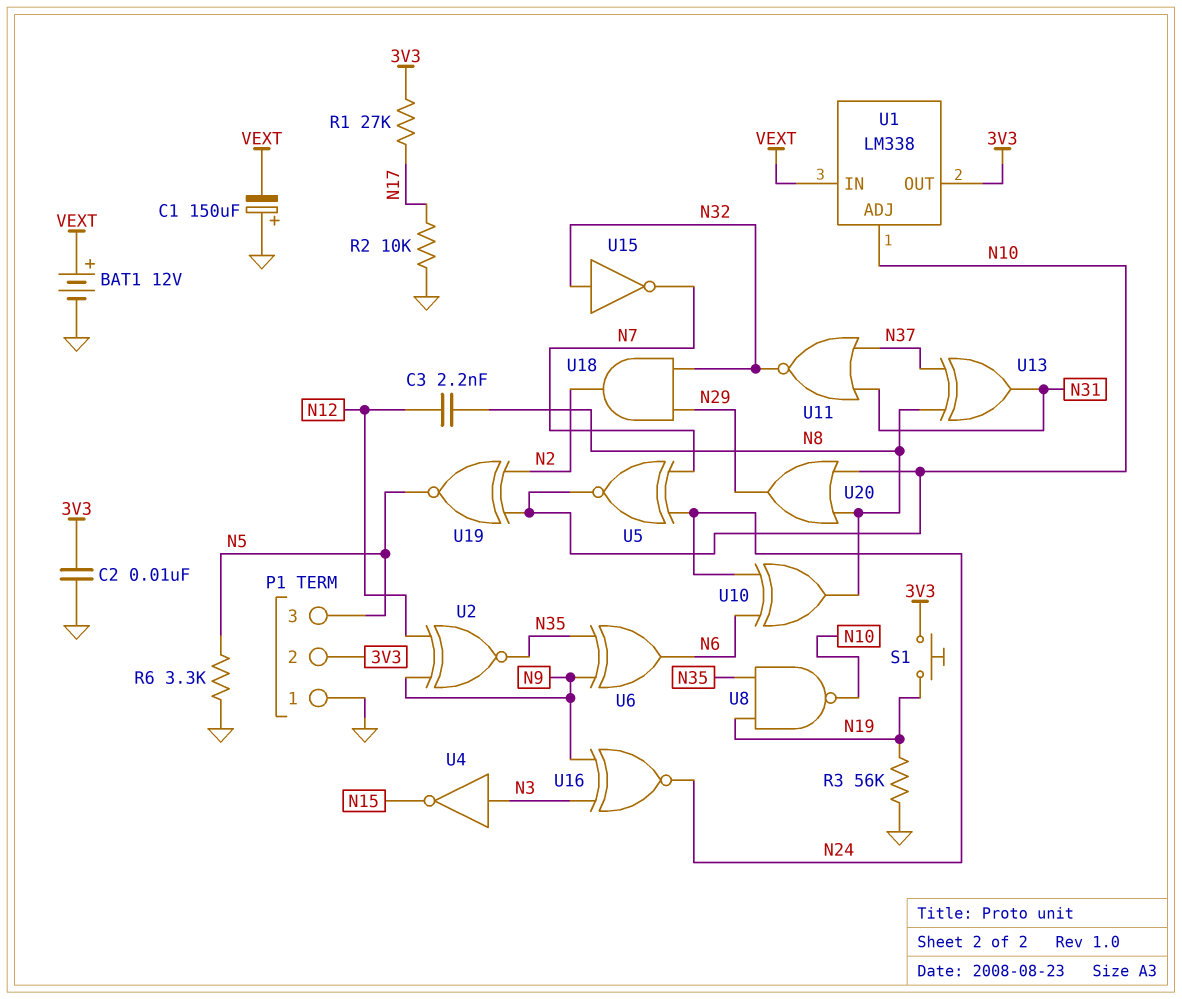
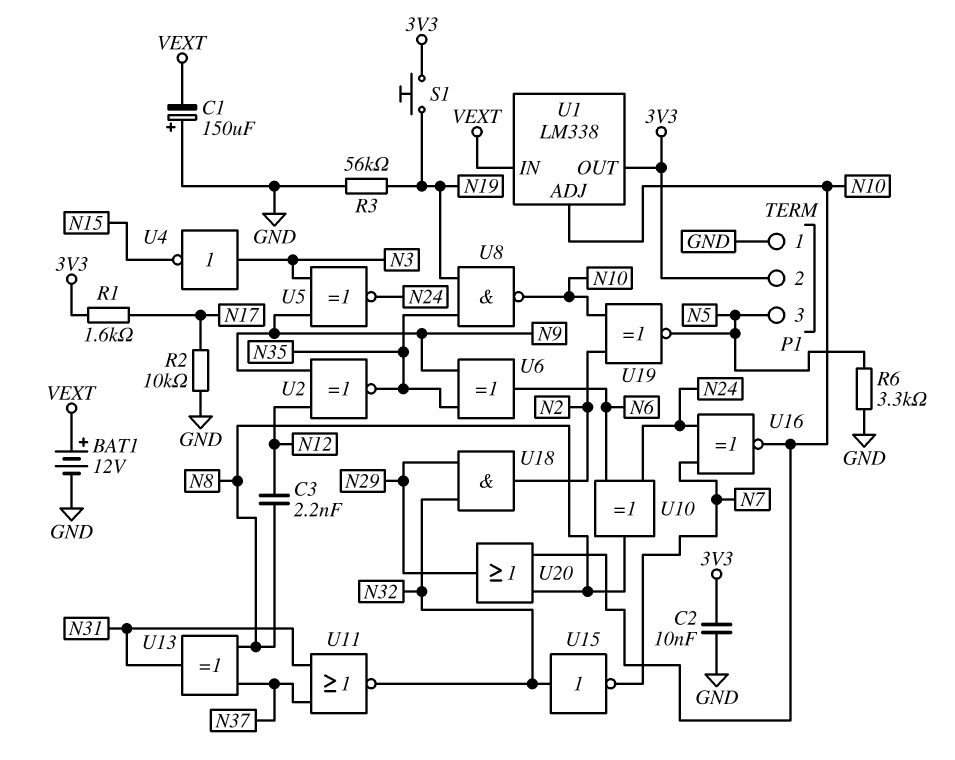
R1: 27k (3V3, N17) -> 1.6k (3V3, N17)
U5: XNOR (in N7, in N24, out N10) -> XNOR (in N3, in N9, out N24)
U16: XNOR (in N3, in N9, out N24) -> XNOR (in N7, in N24, out N10)

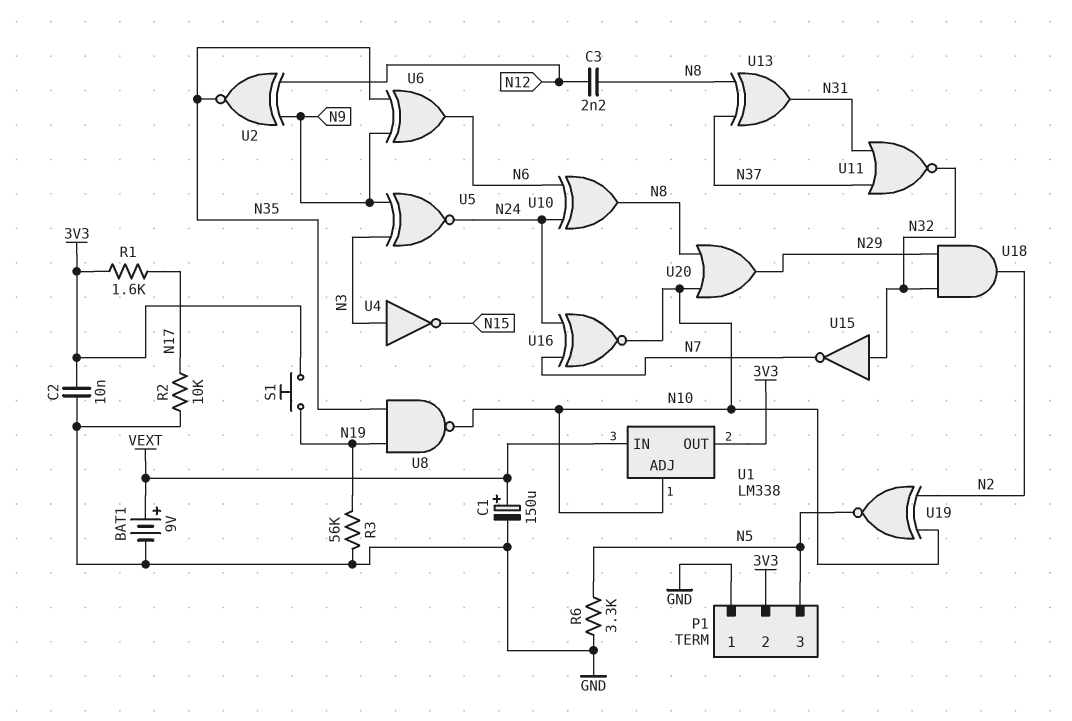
BAT1: 12V (plus VEXT, minus GND) -> 9V (plus VEXT, minus GND)
C1: 150uF (plus GND, minus VEXT) -> 150uF (plus VEXT, minus GND)

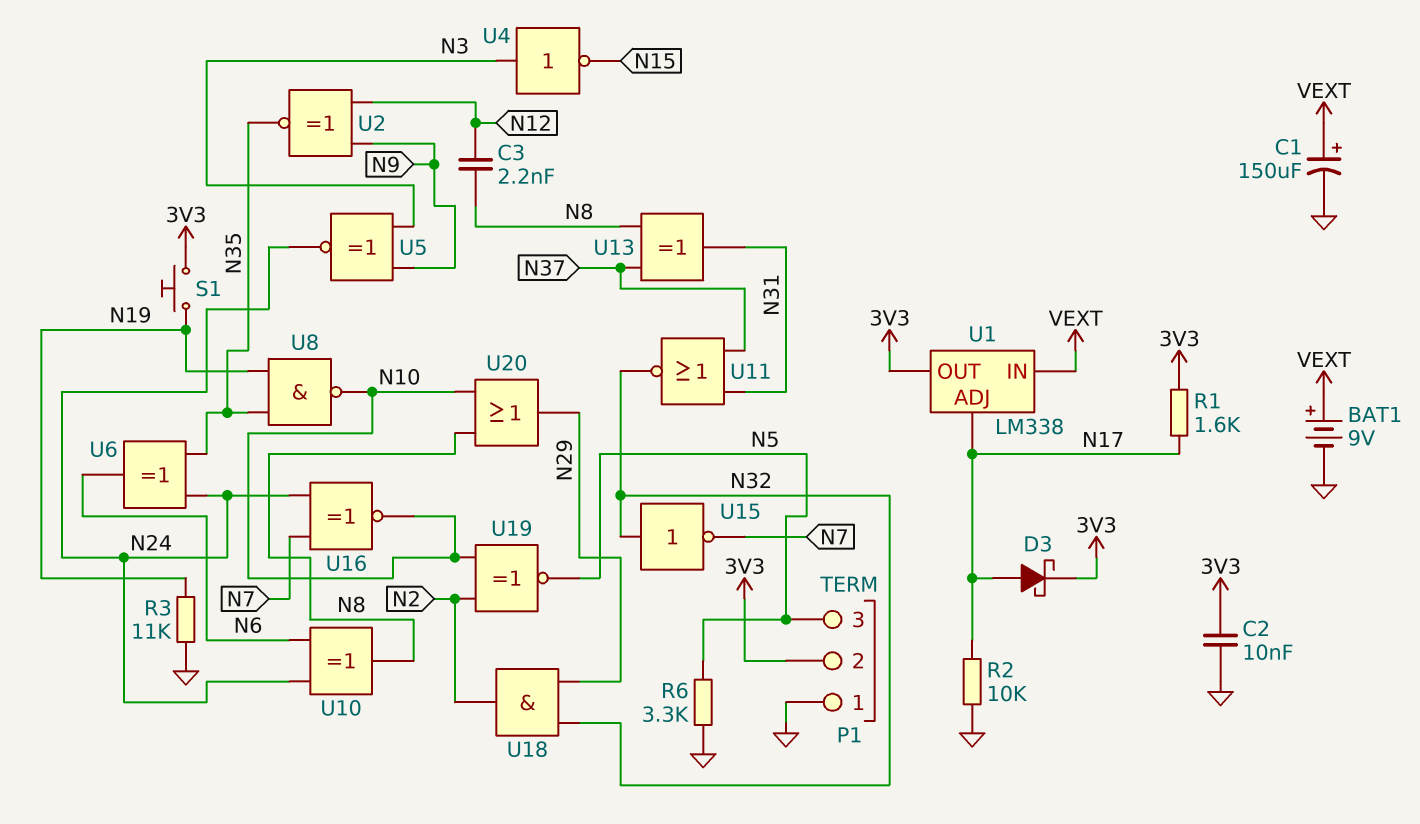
D3: none -> schottky (A N17, K 3V3)
R3: 56k (GND, N19) -> 11k (GND, N19)
U1 pin ADJ: N10 -> N17
U6: XOR (in N9, in N35, out N6) -> XOR (in N24, in N35, out N6)

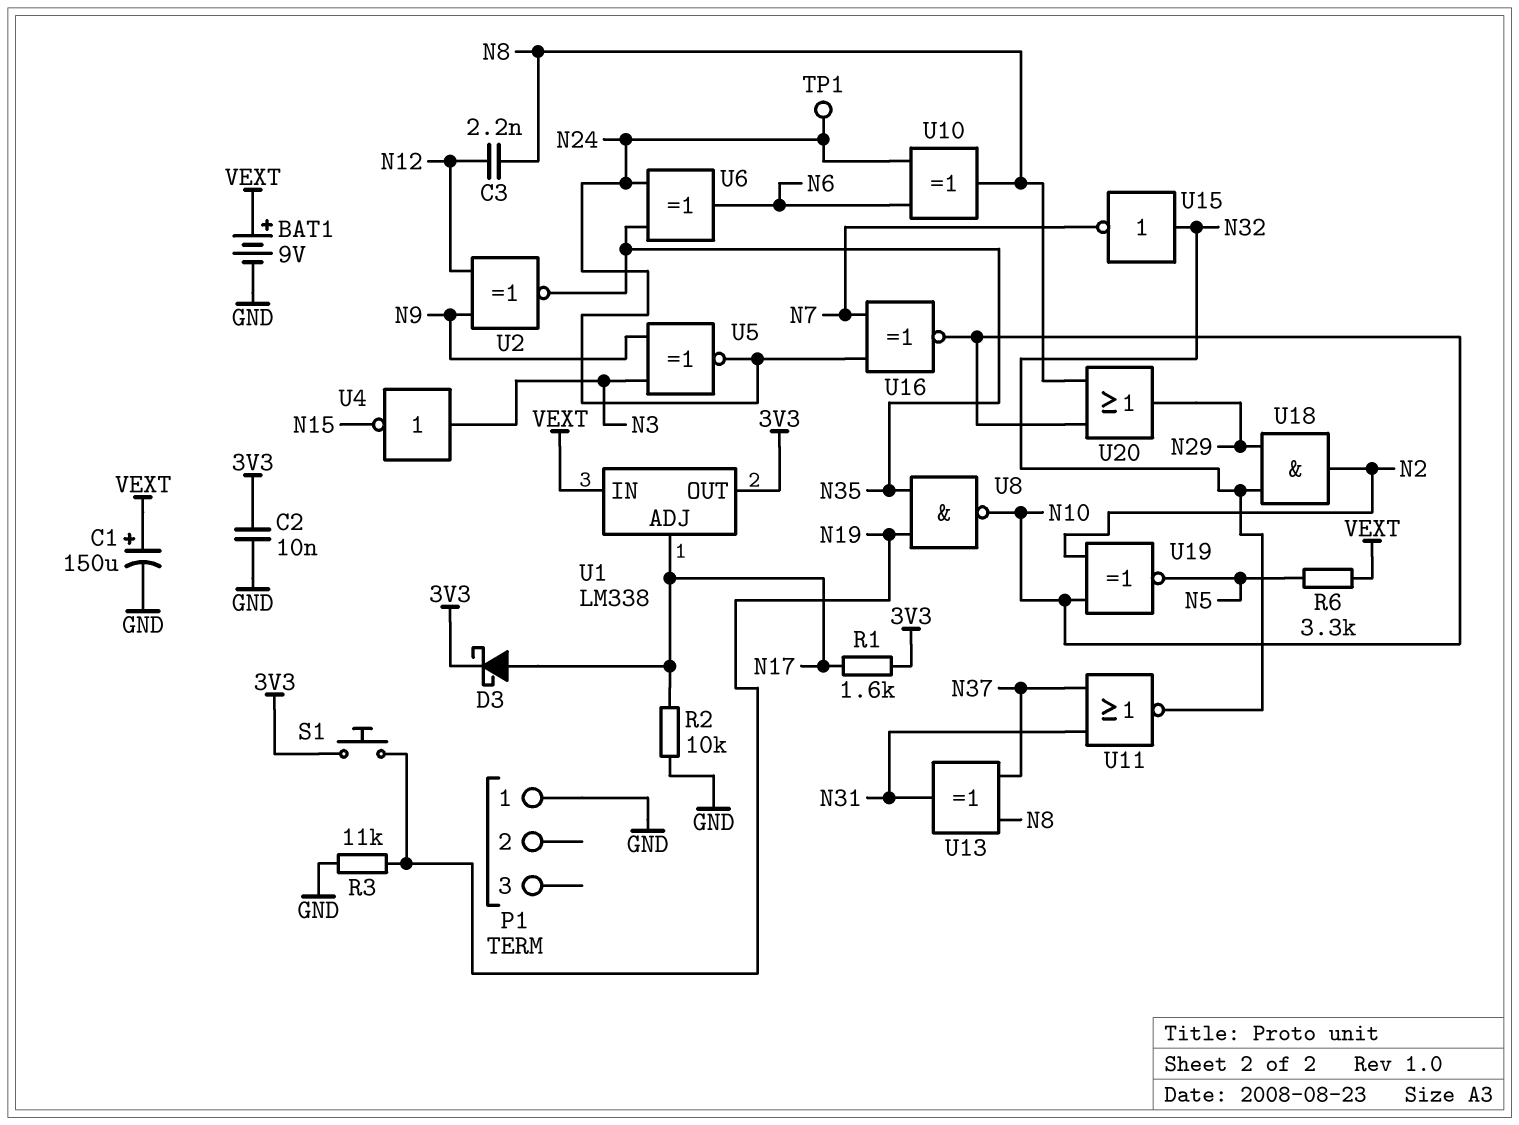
P1 pin 2: 3V3 -> none
P1 pin 3: N5 -> none
R6: 3.3k (GND, N5) -> 3.3k (N5, VEXT)
TP1: none -> test point (N24)

